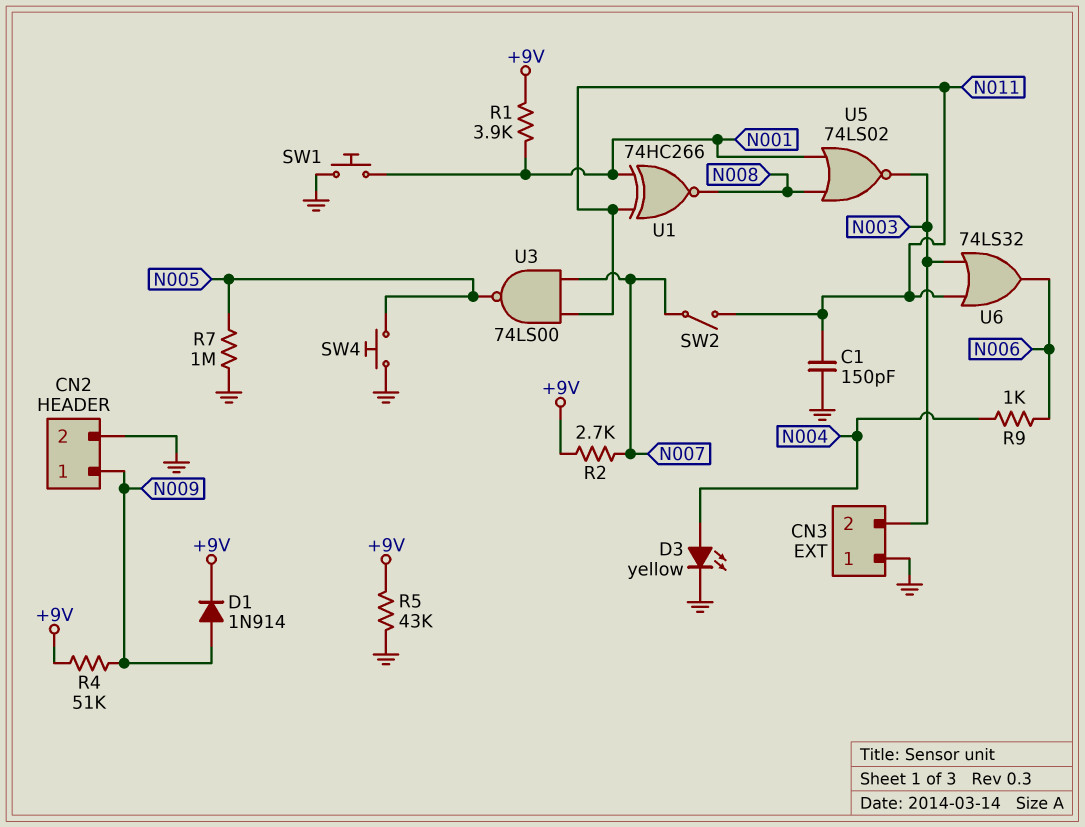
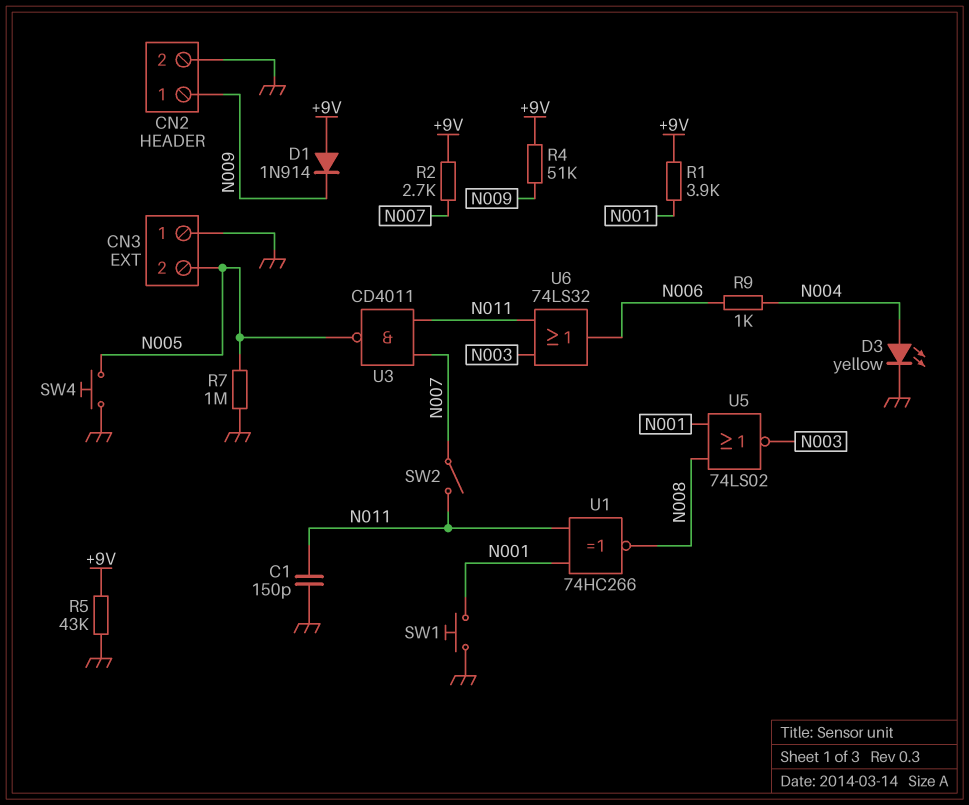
CN3 pin 2: N003 -> N005
D1: diode 1N914 (A N009, K +9V) -> diode 1N914 (A +9V, K N009)
U3: NAND 74LS00 (in N007, in N011, out N005) -> NAND CD4011 (in N007, in N011, out N005)

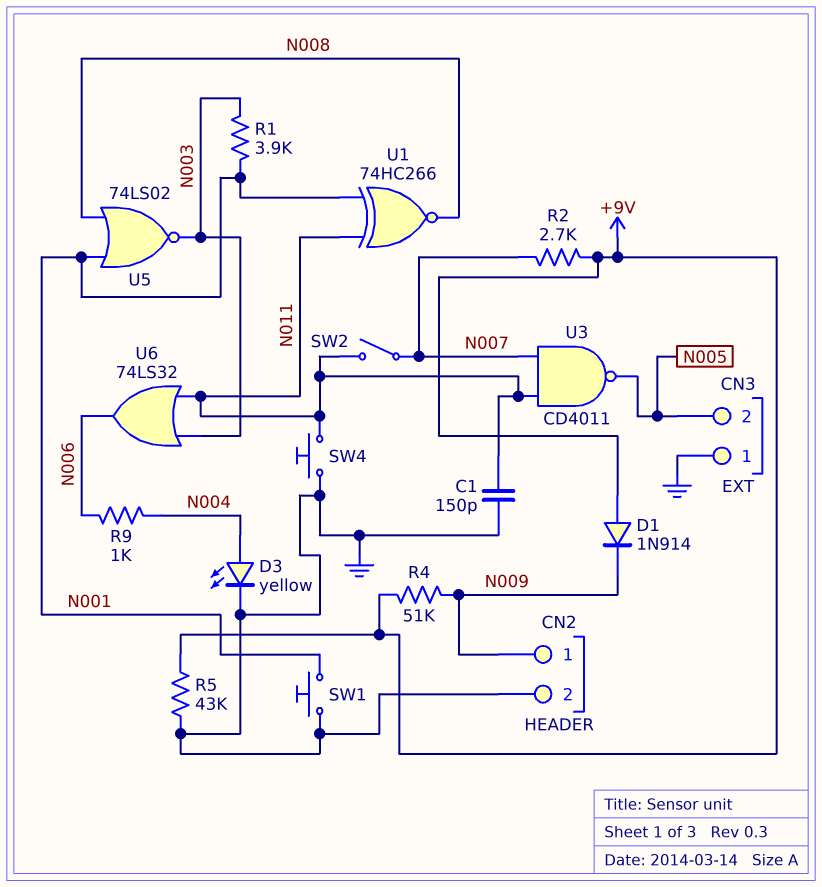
R1: 3.9k (+9V, N001) -> 3.9k (N001, N003)
R7: 1M (GND, N005) -> none
SW4: button (GND, N005) -> button (GND, N011)

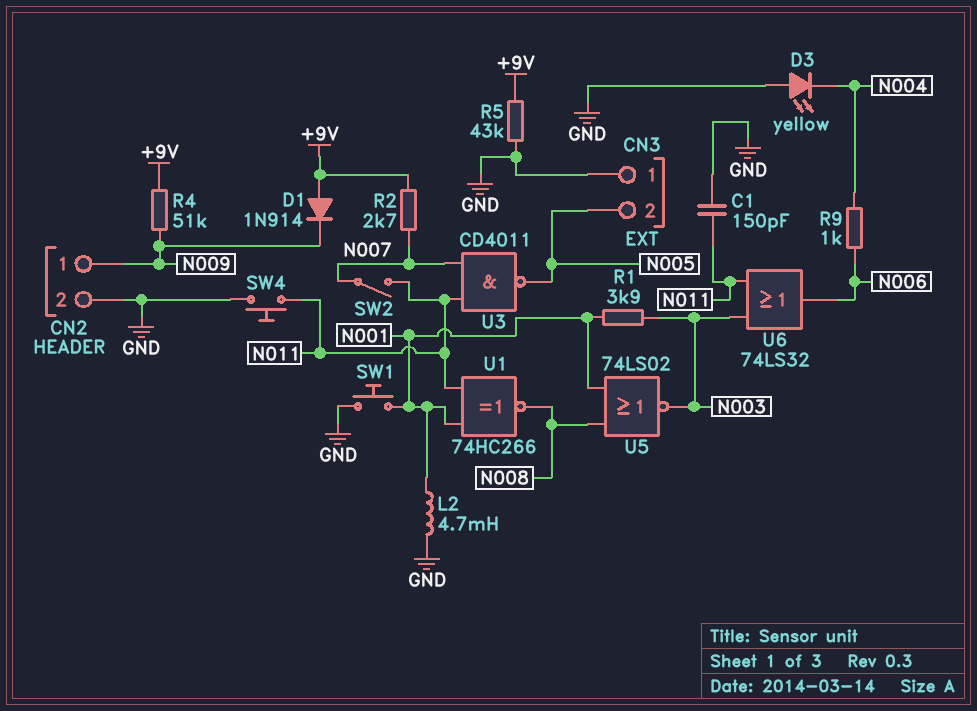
D3: LED yellow (A N004, K GND) -> LED yellow (A GND, K N004)
L2: none -> 4.7mH (GND, N001)

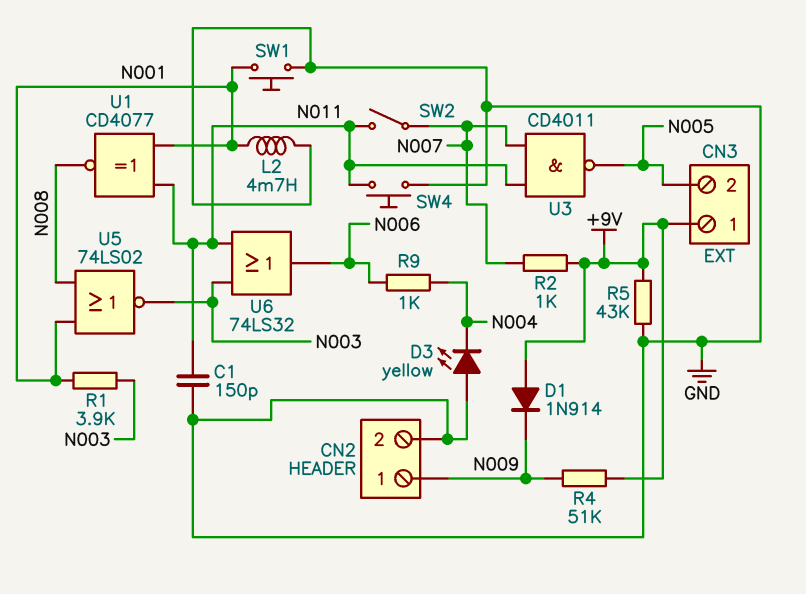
CN3 pin 1: GND -> +9V
R2: 2.7k (+9V, N007) -> 1k (+9V, N007)
U1: XNOR 74HC266 (in N001, in N011, out N008) -> XNOR CD4077 (in N001, in N011, out N008)

